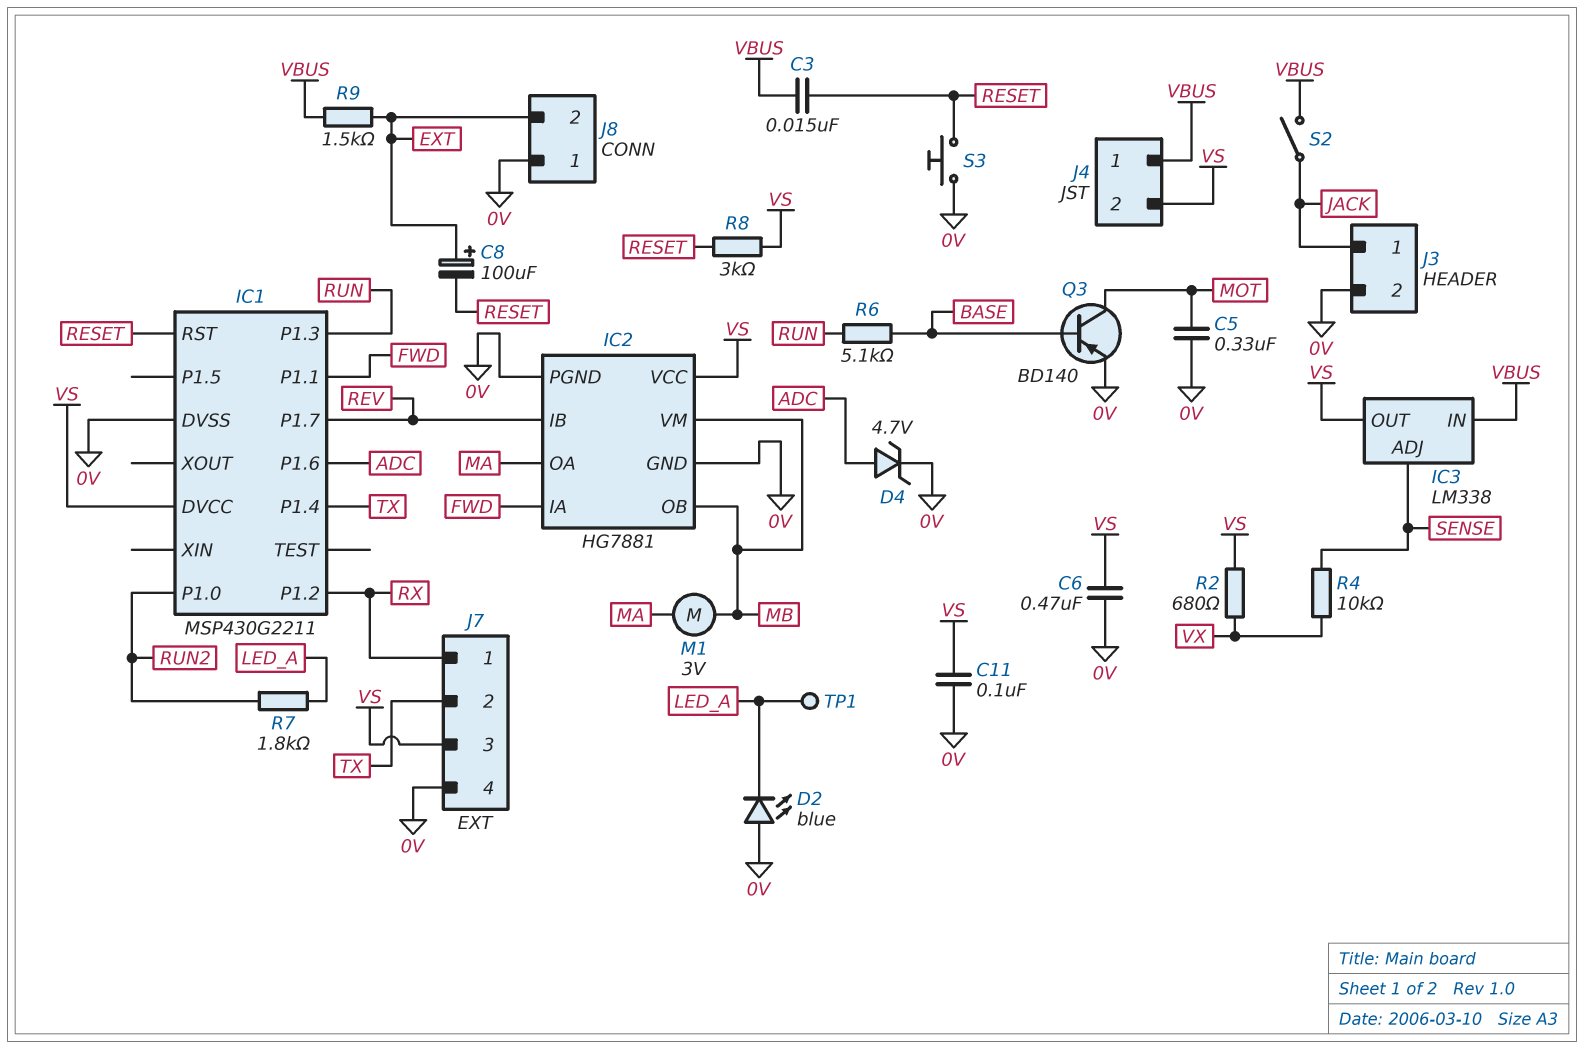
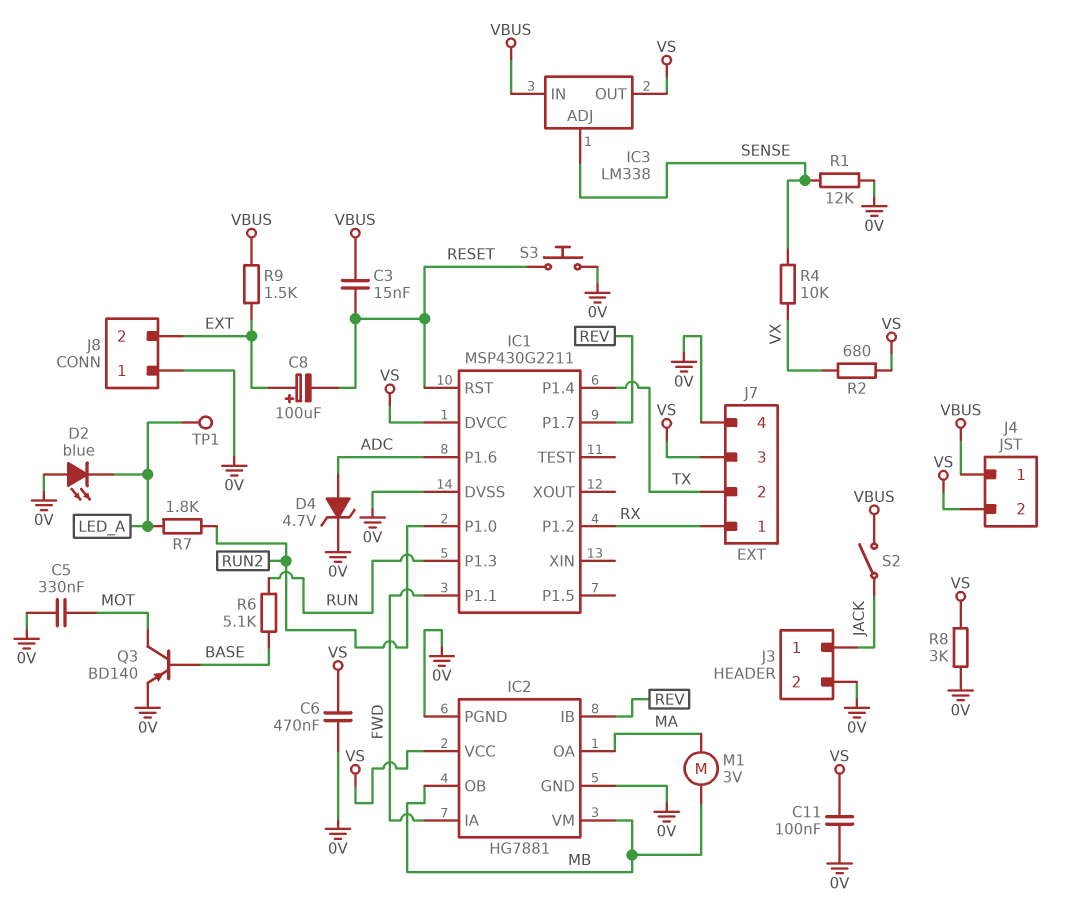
R1: none -> 12k (0V, SENSE)
R8: 3k (RESET, VS) -> 3k (0V, VS)

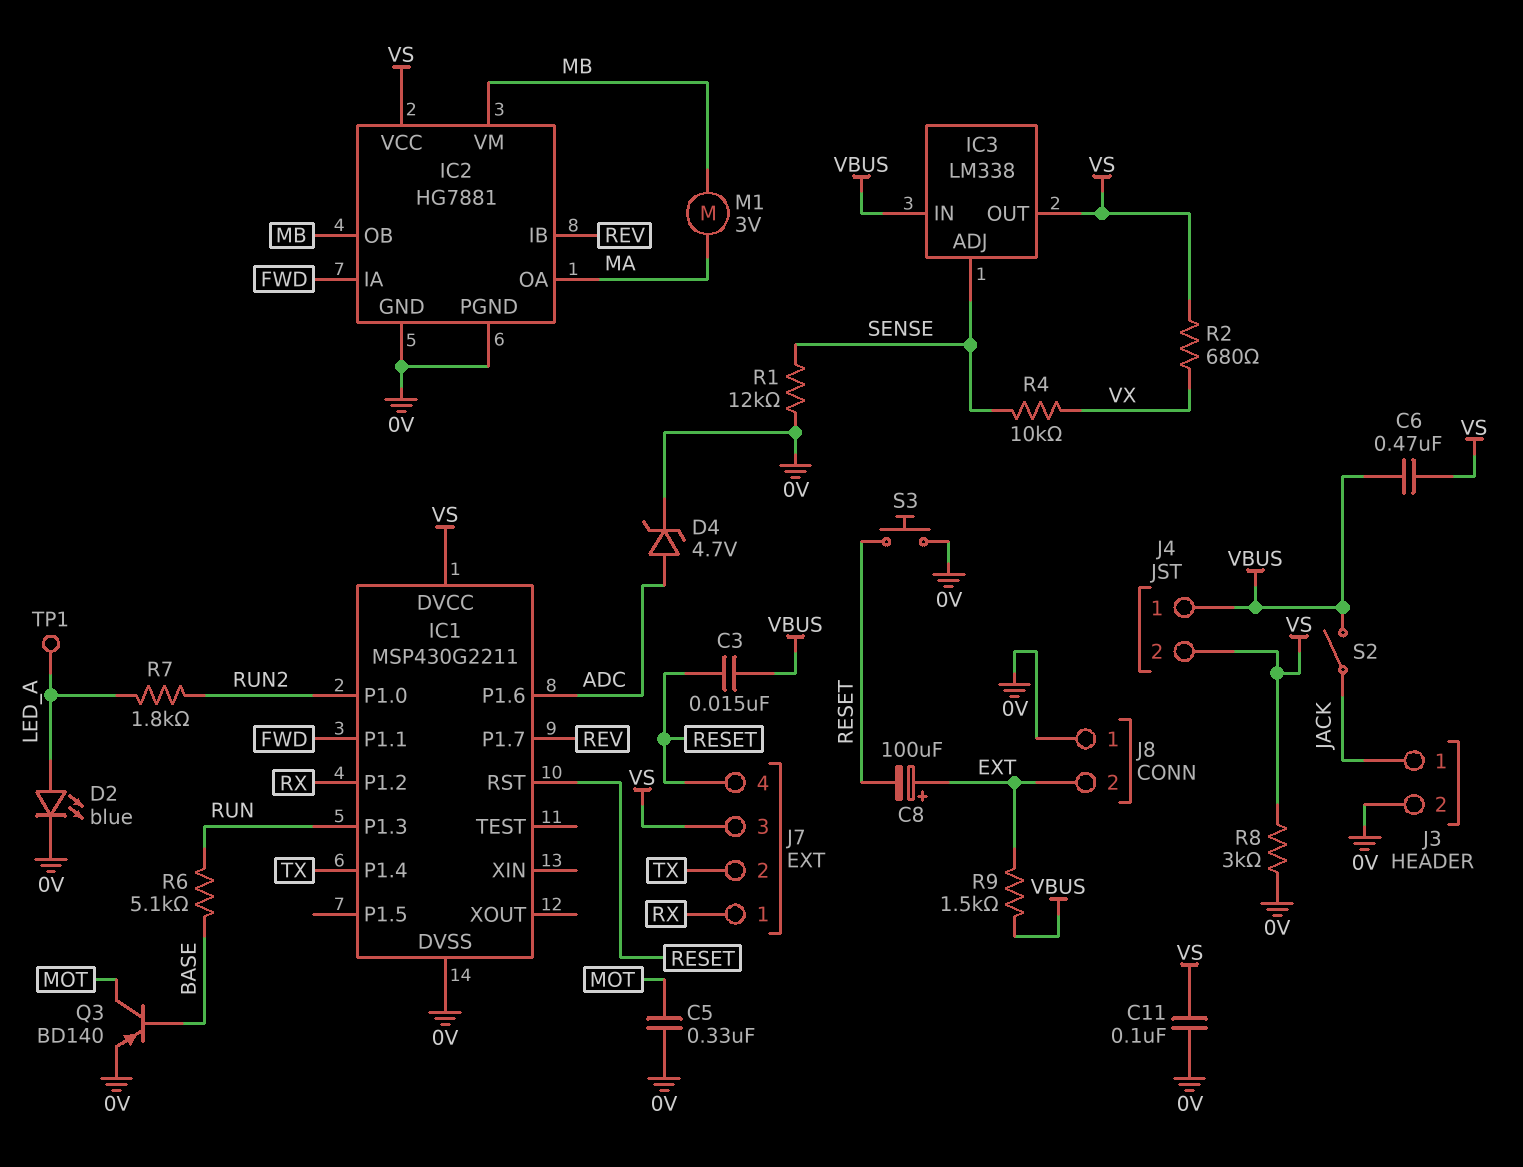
C6: 470nF (0V, VS) -> 470nF (VBUS, VS)
D2: LED blue (A 0V, K LED_A) -> LED blue (A LED_A, K 0V)
J7 pin 4: 0V -> RESET

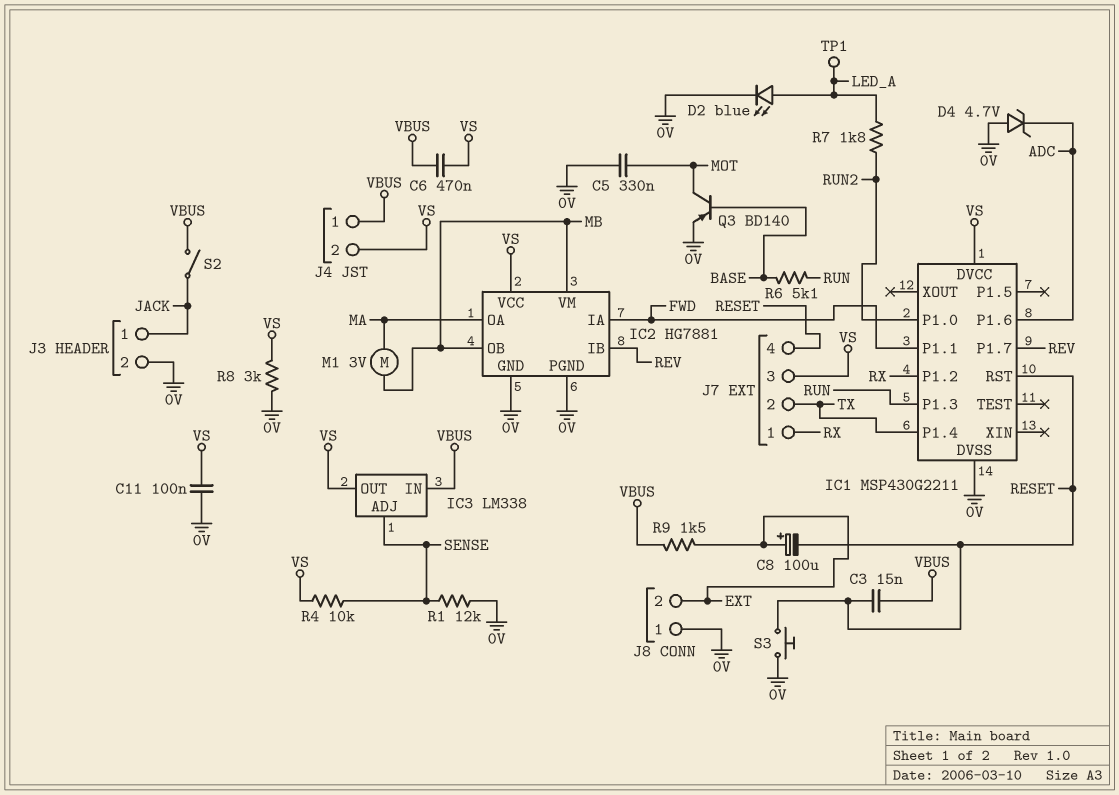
D4: zener 4.7V (A ADC, K 0V) -> zener 4.7V (A 0V, K ADC)
R2: 680 (VS, VX) -> none
R4: 10k (SENSE, VX) -> 10k (SENSE, VS)

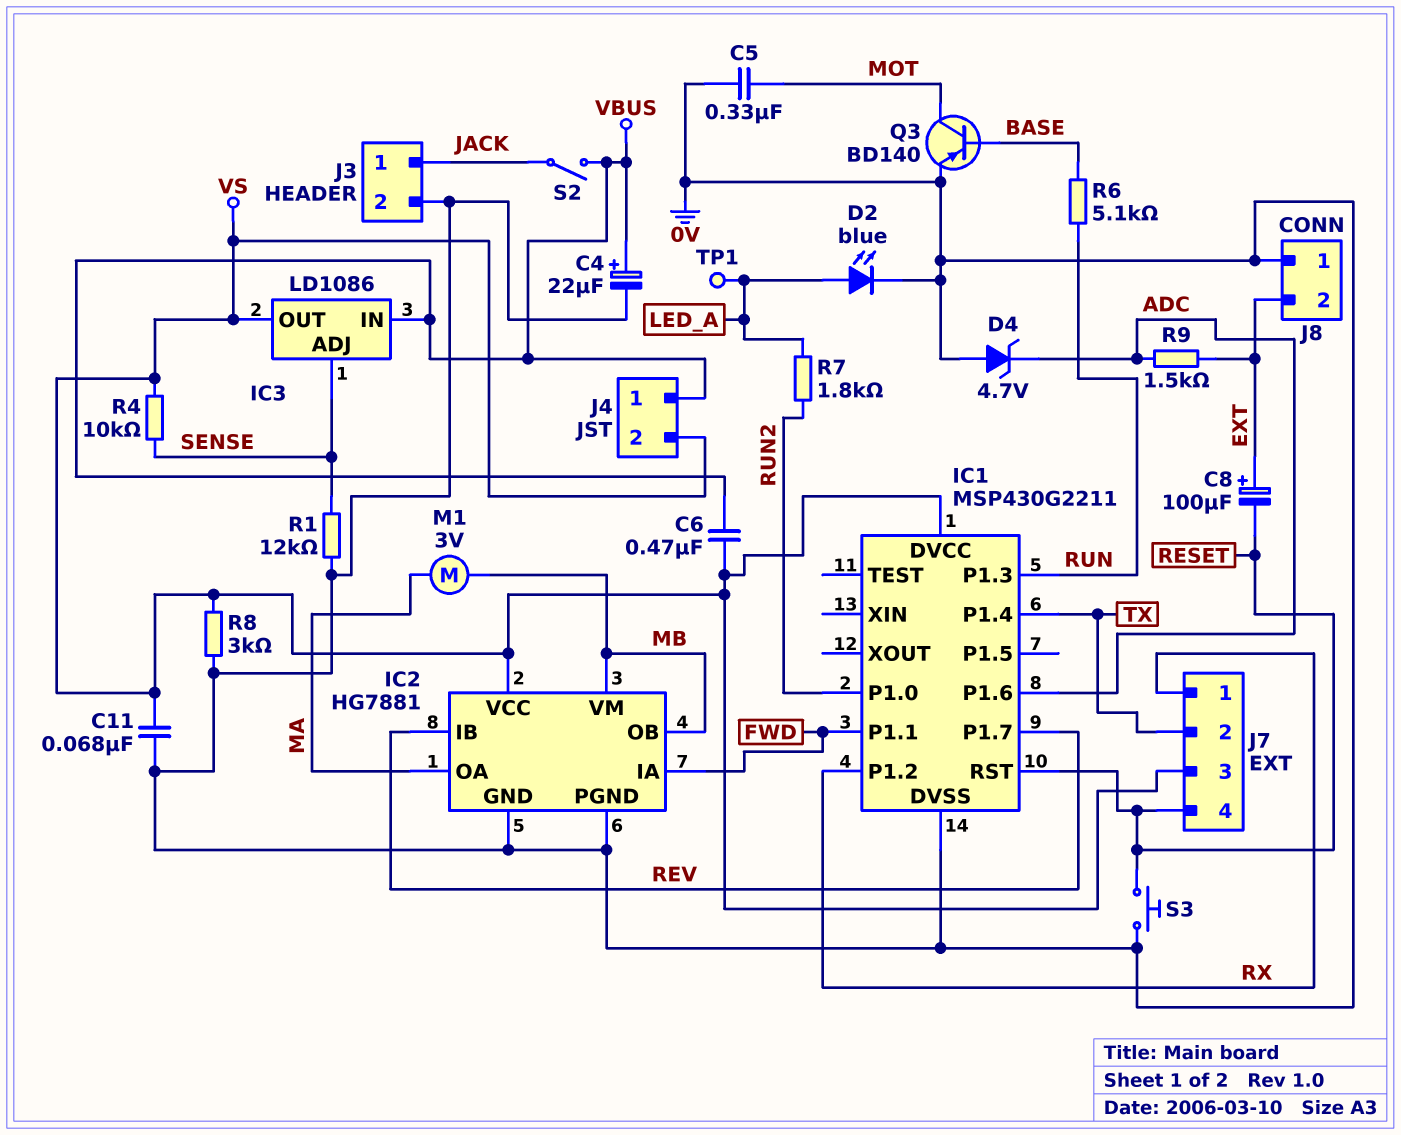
C3: 15nF (RESET, VBUS) -> none
C4: none -> 22uF (plus VBUS, minus 0V)
C11: 100nF (0V, VS) -> 68nF (0V, VS)
IC3: LM338 -> LD1086
R9: 1.5k (EXT, VBUS) -> 1.5k (ADC, EXT)

